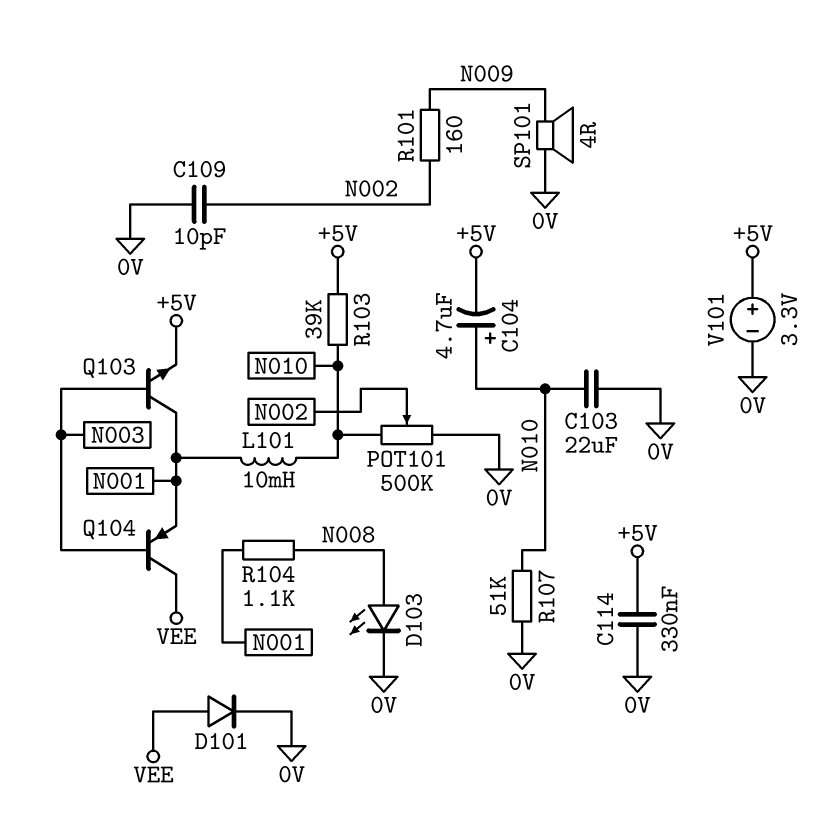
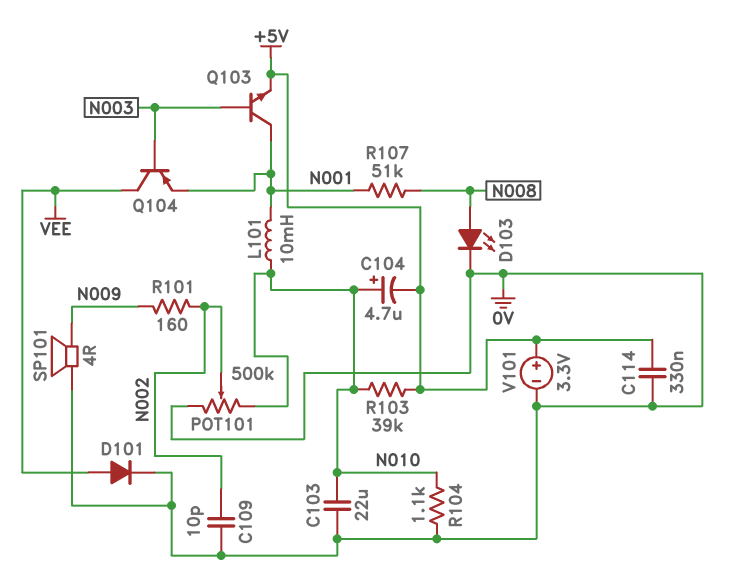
R104: 1.1k (N001, N008) -> 1.1k (0V, N010)
R107: 51k (0V, N010) -> 51k (N001, N008)

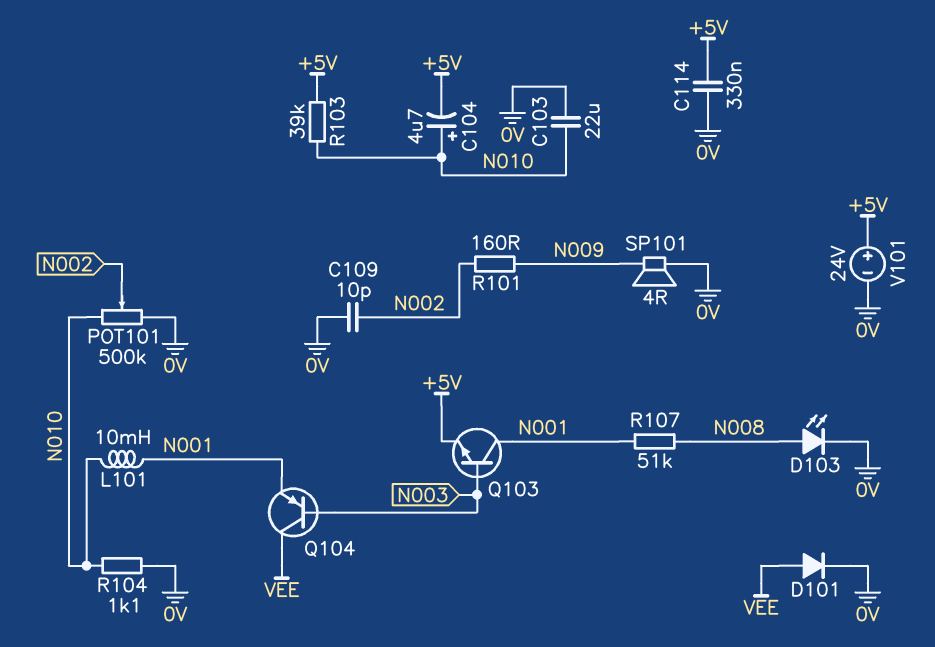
V101: 3.3V (plus +5V, minus 0V) -> 24V (plus +5V, minus 0V)

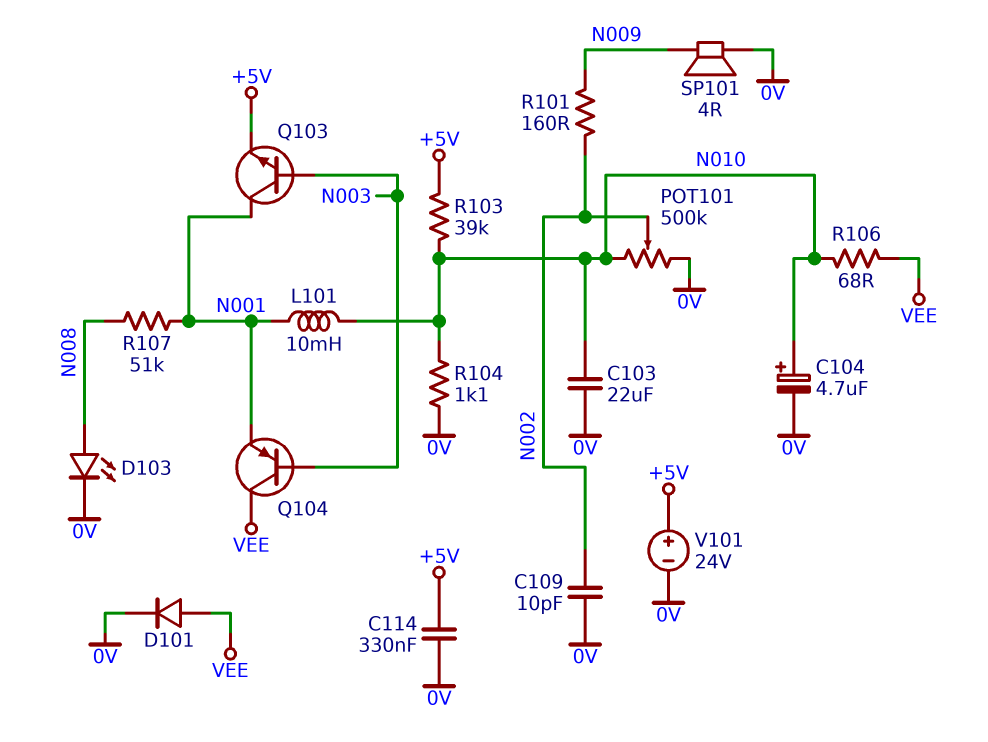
C104: 4.7uF (plus N010, minus +5V) -> 4.7uF (plus N010, minus 0V)
R106: none -> 68 (N010, VEE)

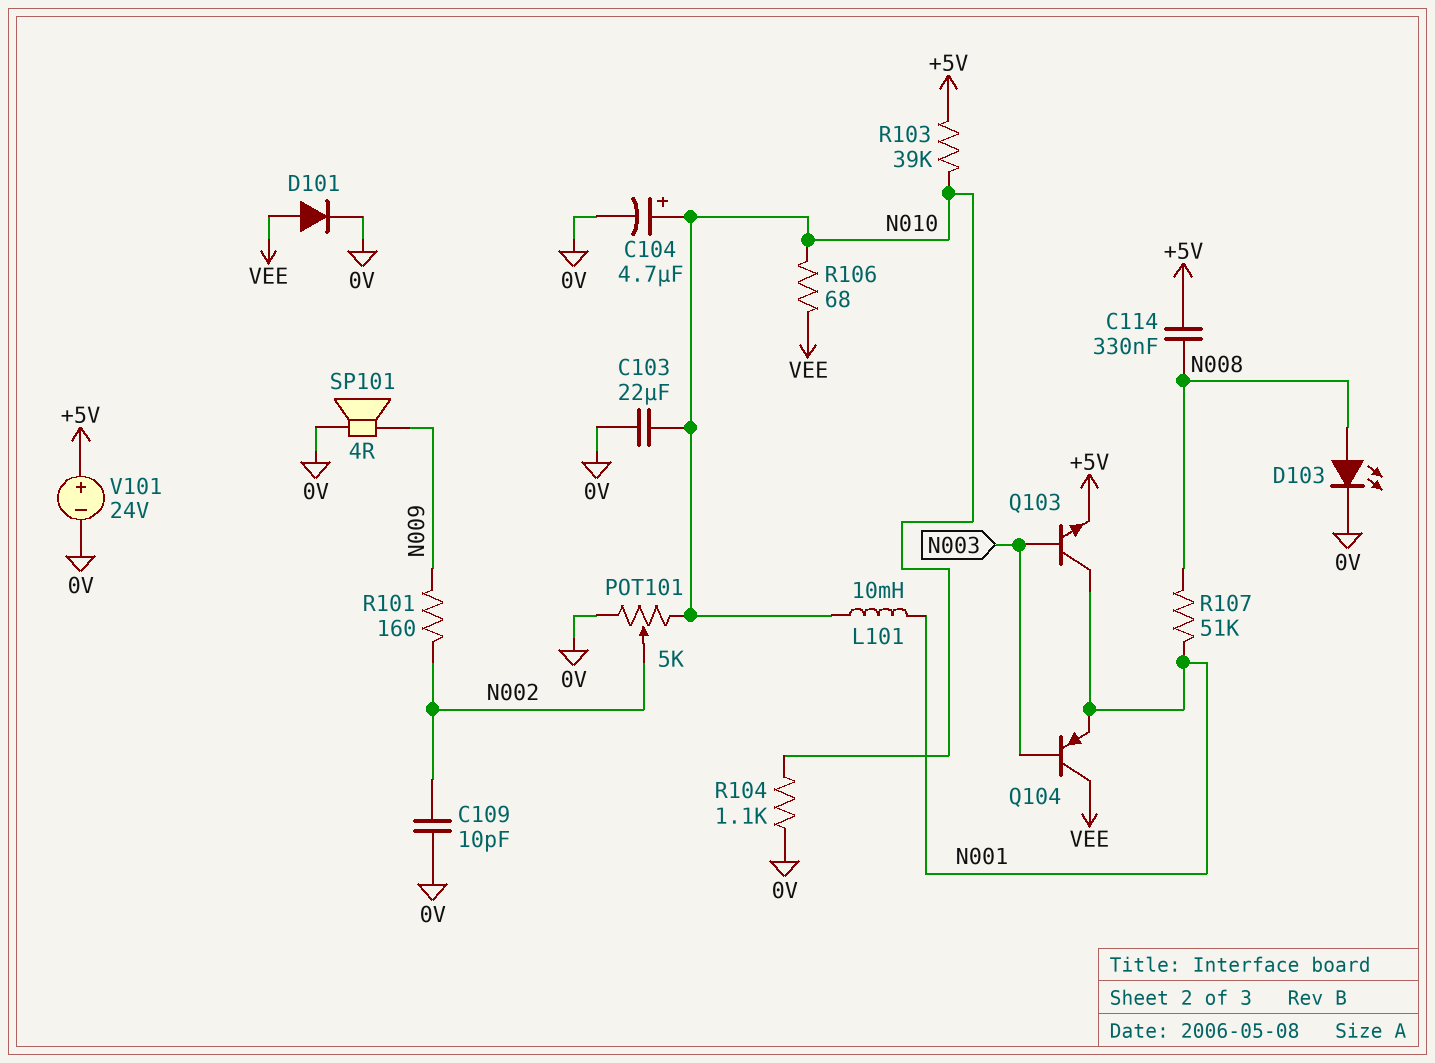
C114: 330nF (+5V, 0V) -> 330nF (+5V, N008)
POT101: 500k (0V, N010, wiper N002) -> 5k (0V, N010, wiper N002)

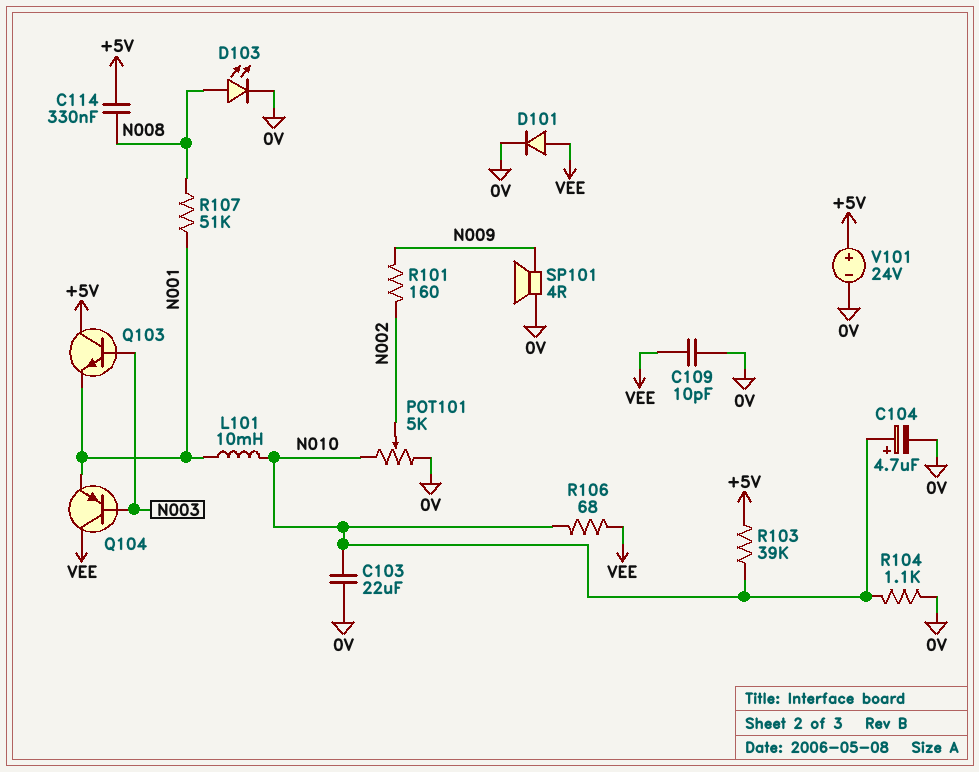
C109: 10pF (0V, N002) -> 10pF (0V, VEE)
Q103: NPN (B N003, C N001, E +5V) -> NPN (B N003, C +5V, E N001)

